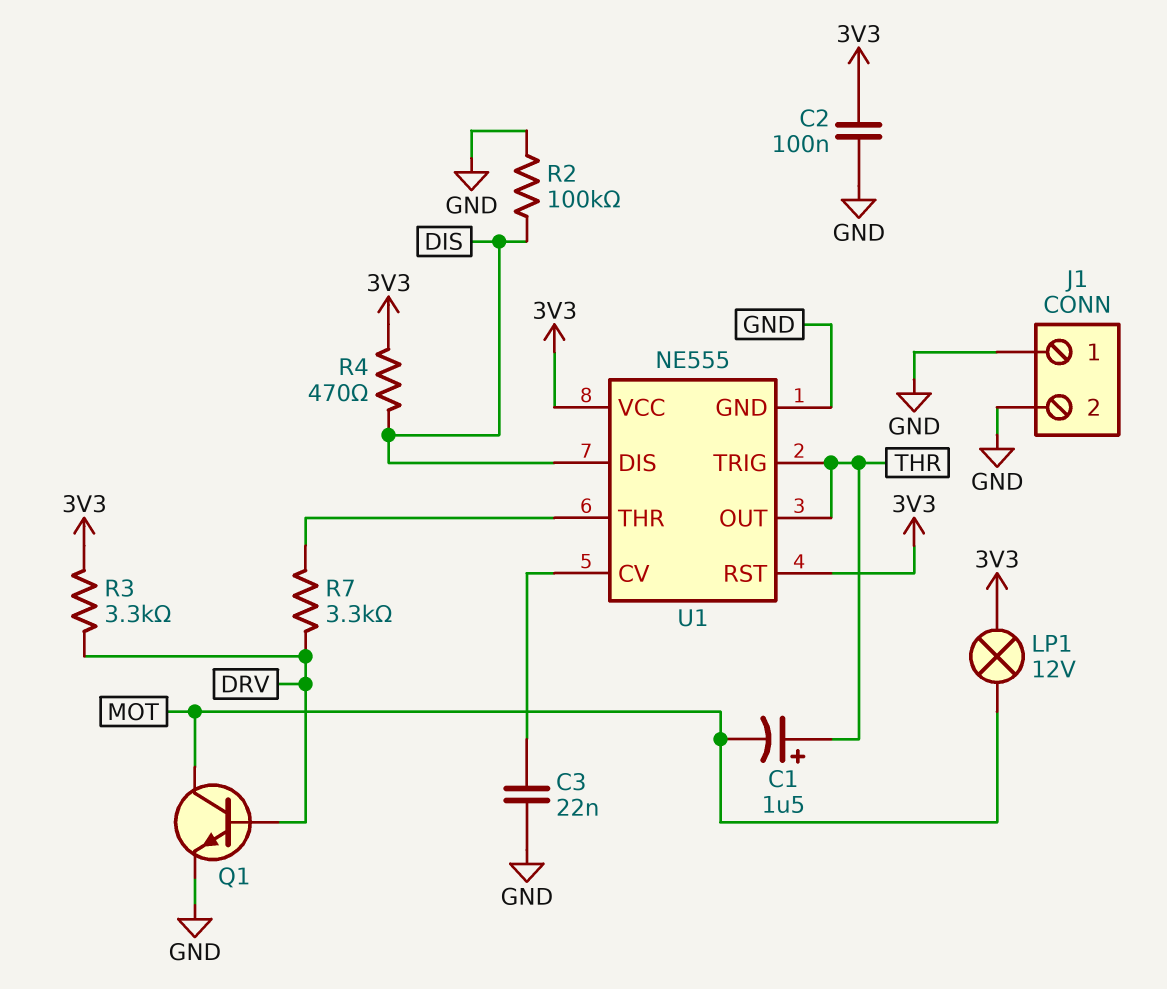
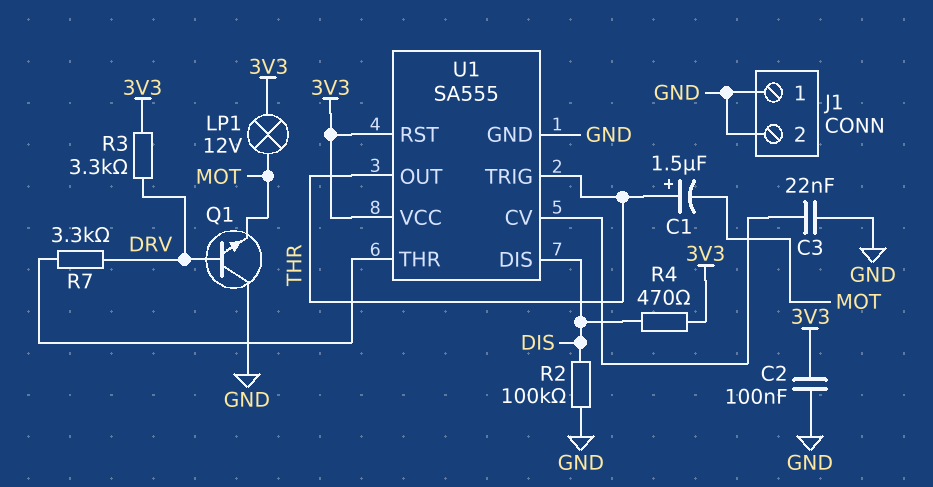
Q1: NPN (B DRV, C MOT, E GND) -> NPN (B DRV, C GND, E MOT)
U1: NE555 -> SA555

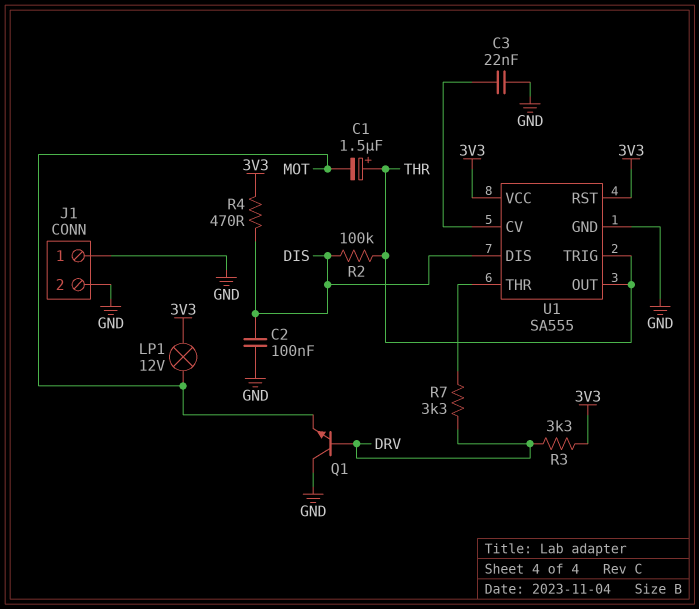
C2: 100nF (3V3, GND) -> 100nF (DIS, GND)
R2: 100k (DIS, GND) -> 100k (DIS, THR)

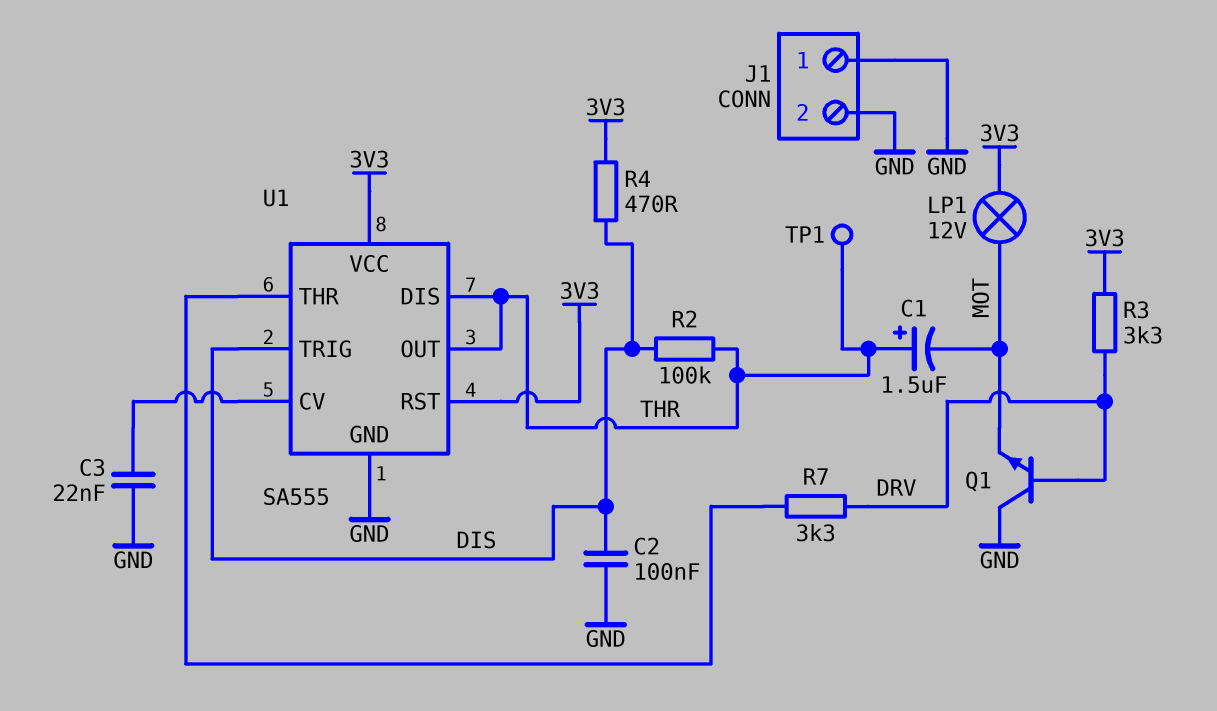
TP1: none -> test point (THR)
U1 pin DIS: DIS -> THR
U1 pin TRIG: THR -> DIS

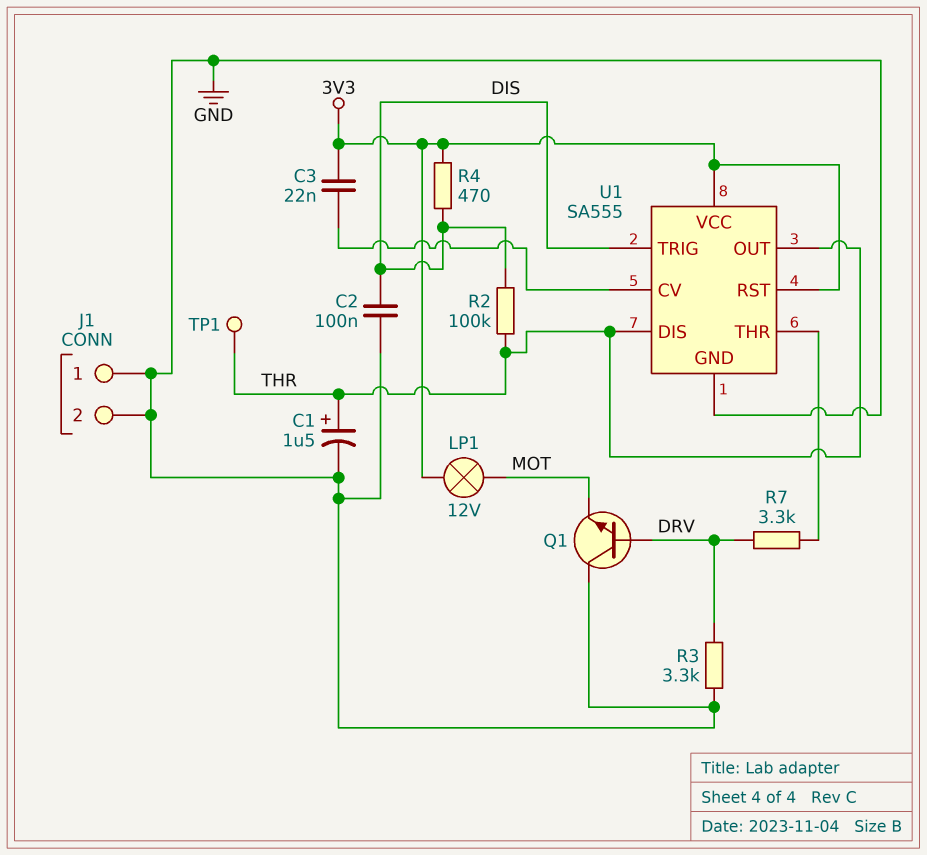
C1: 1.5uF (plus THR, minus MOT) -> 1.5uF (plus THR, minus GND)
C3: 22nF (GND, U1/CV) -> 22nF (3V3, U1/CV)
R3: 3.3k (3V3, DRV) -> 3.3k (DRV, GND)

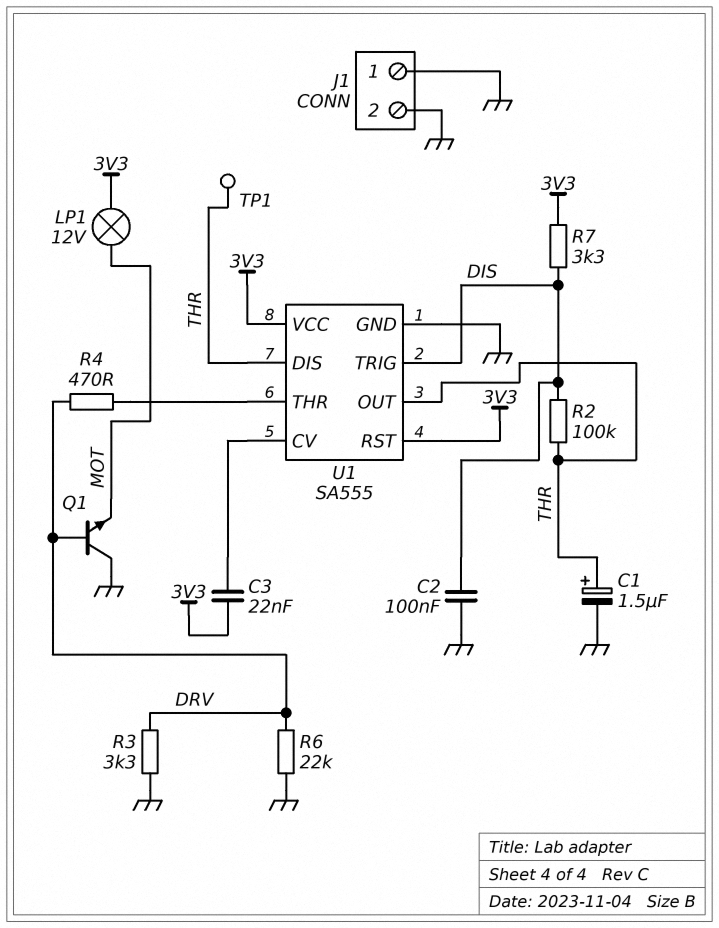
R4: 470 (3V3, DIS) -> 470 (DRV, U1/THR)
R6: none -> 22k (DRV, GND)
R7: 3.3k (DRV, U1/THR) -> 3.3k (3V3, DIS)

